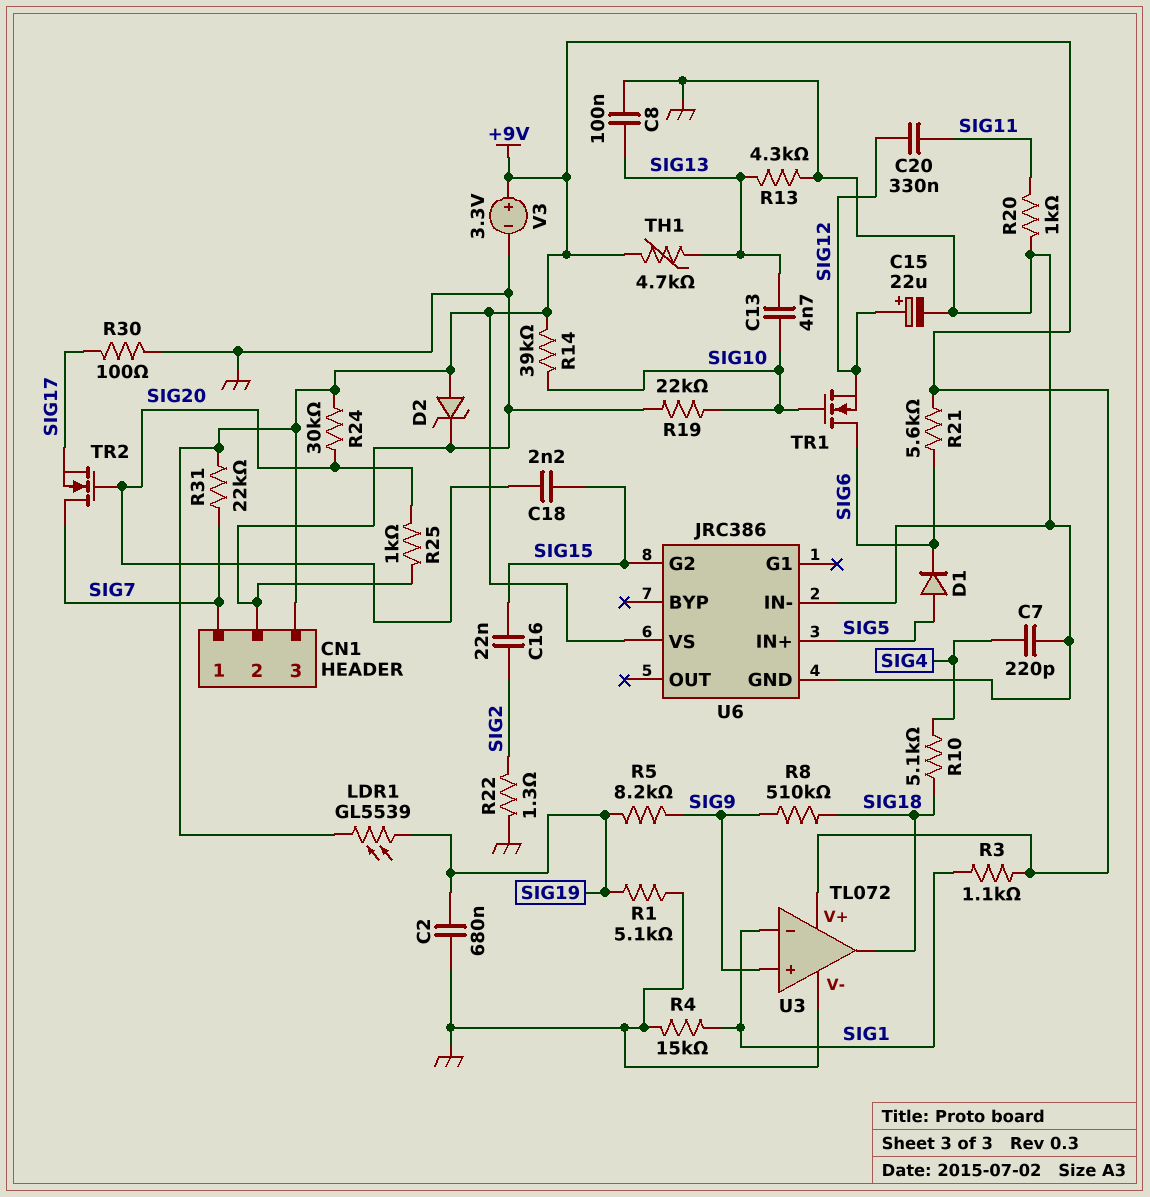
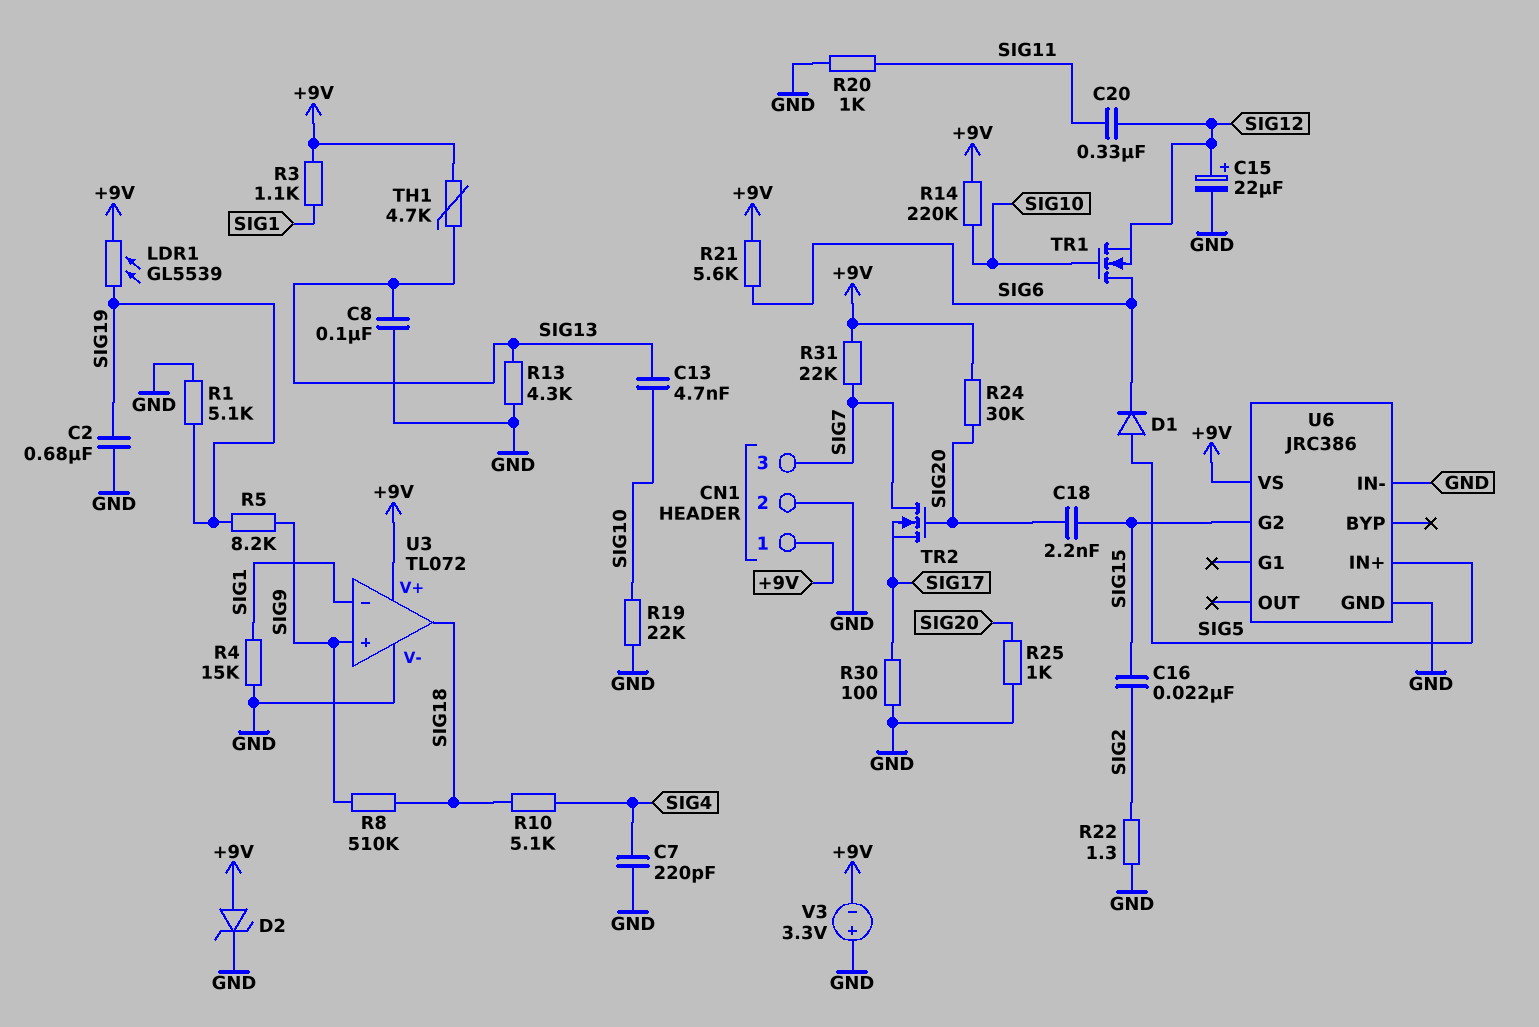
CN1 pin 1: SIG7 -> +9V
CN1 pin 3: +9V -> SIG7
R14: 39k (+9V, SIG10) -> 220k (+9V, SIG10)
V3: 3.3V (plus +9V, minus GND) -> 3.3V (plus GND, minus +9V)

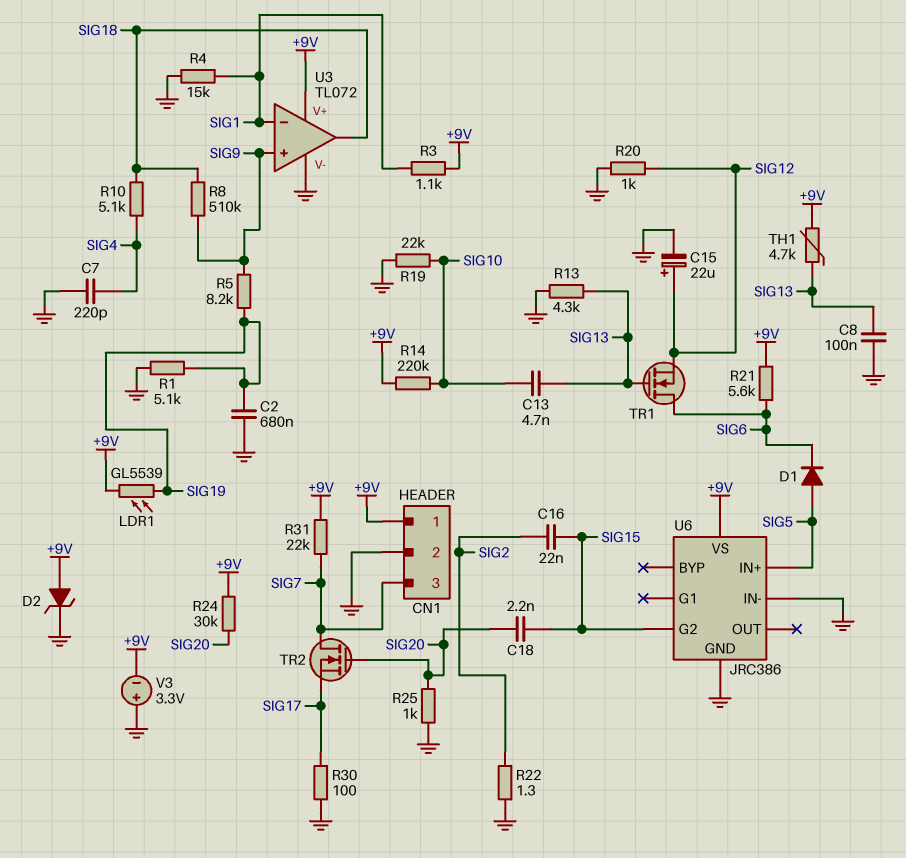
C20: 330nF (SIG11, SIG12) -> none
R20: 1k (GND, SIG11) -> 1k (GND, SIG12)
TR1: NMOS (G SIG10, D SIG6, S SIG12) -> NMOS (G SIG13, D SIG6, S SIG12)

